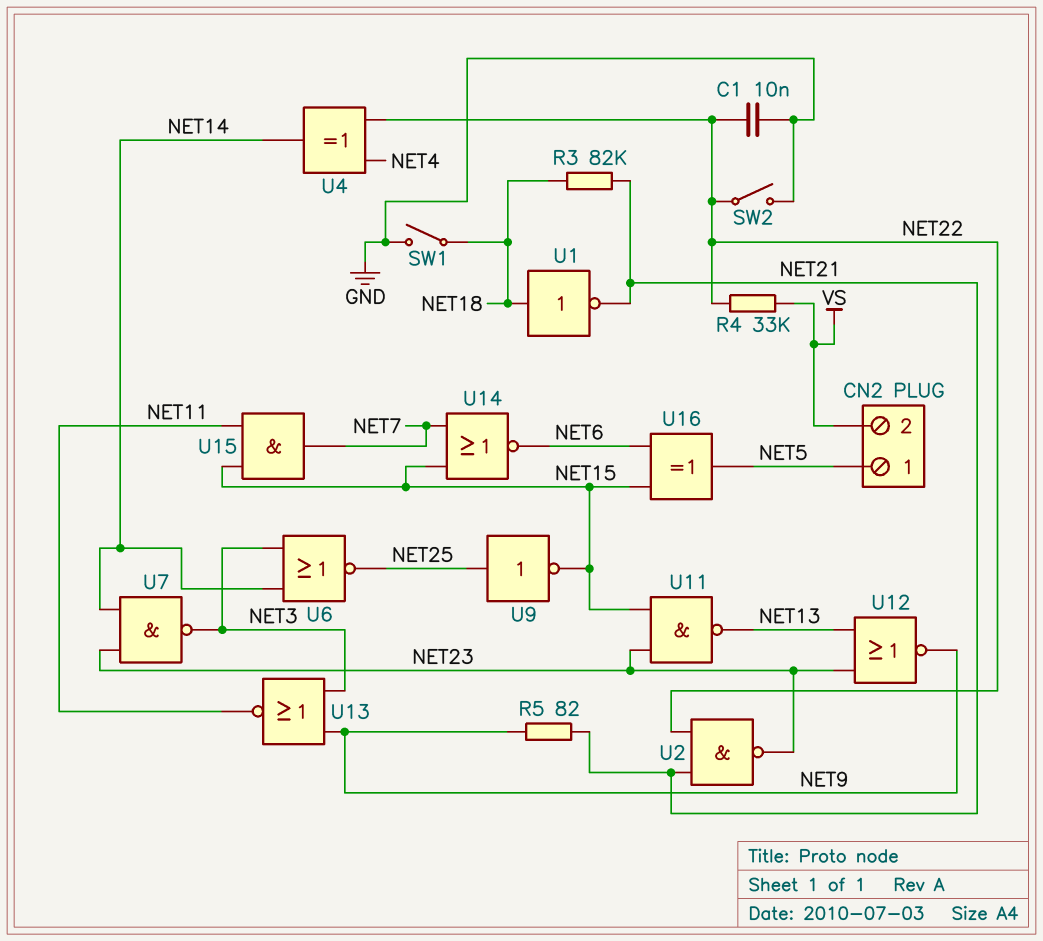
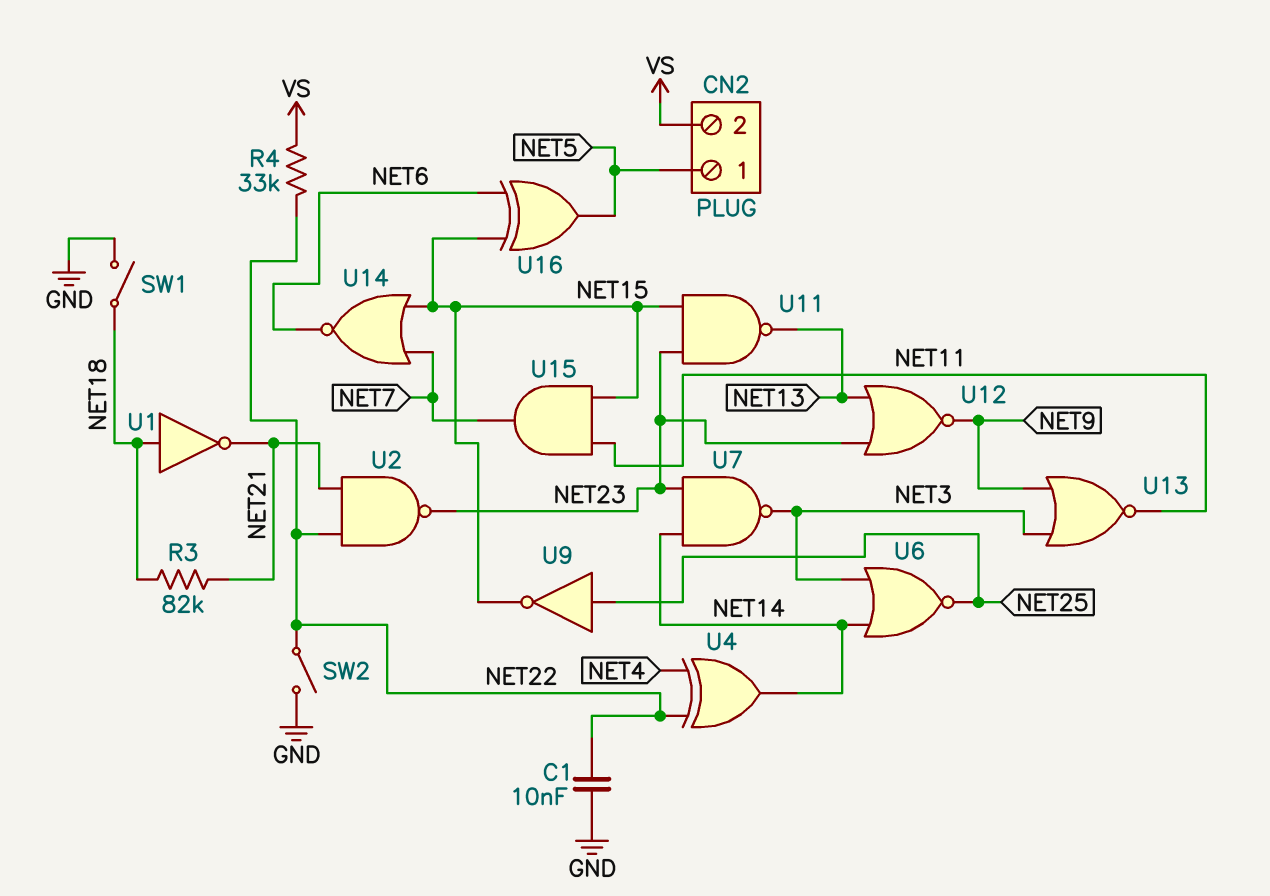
R5: 82 (NET9, NET21) -> none

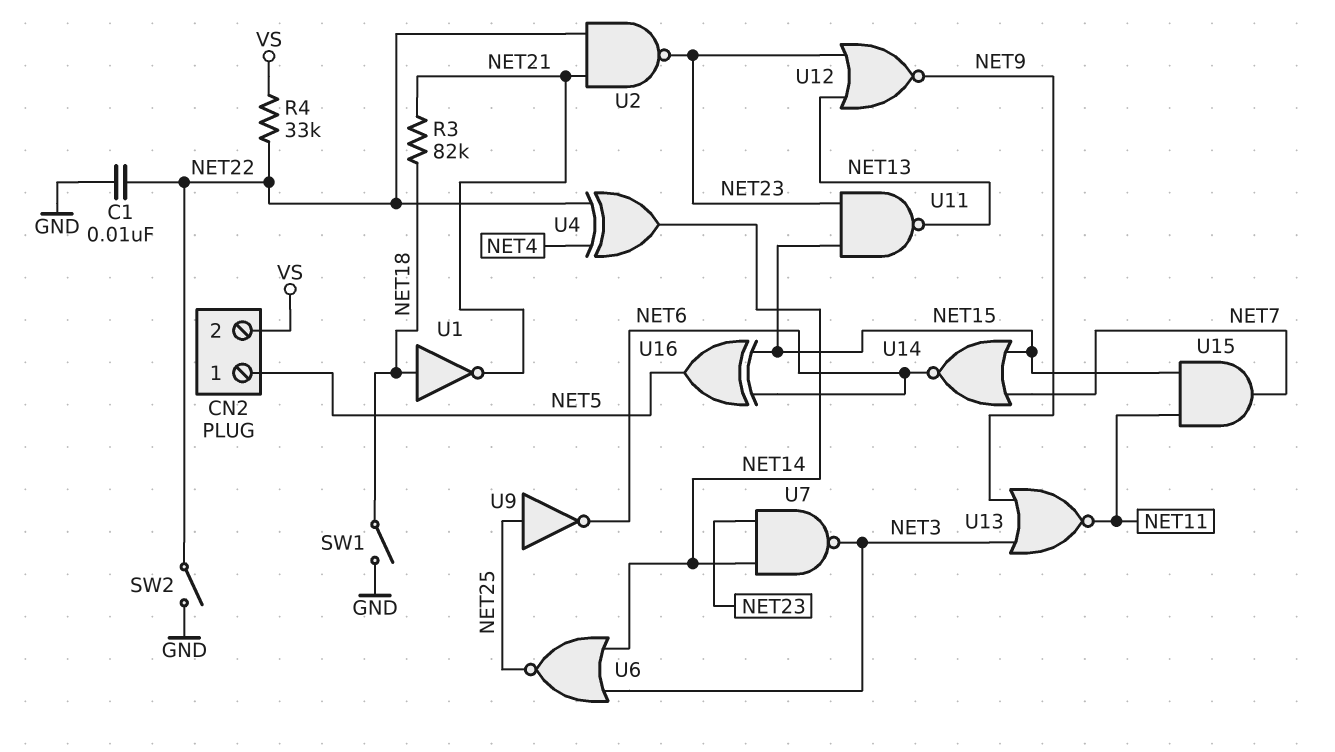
U9: NOT (in NET25, out NET15) -> NOT (in NET25, out NET6)

